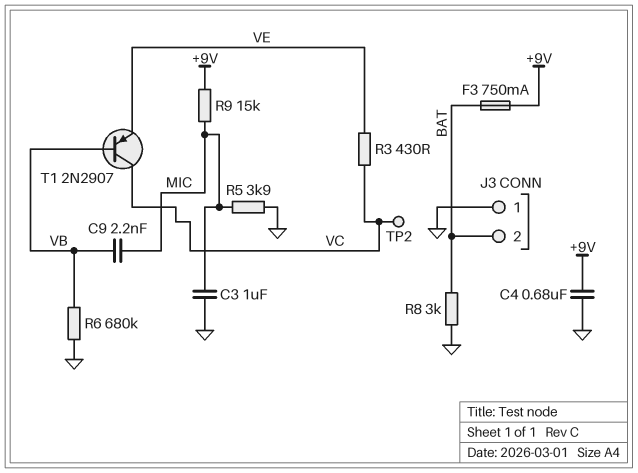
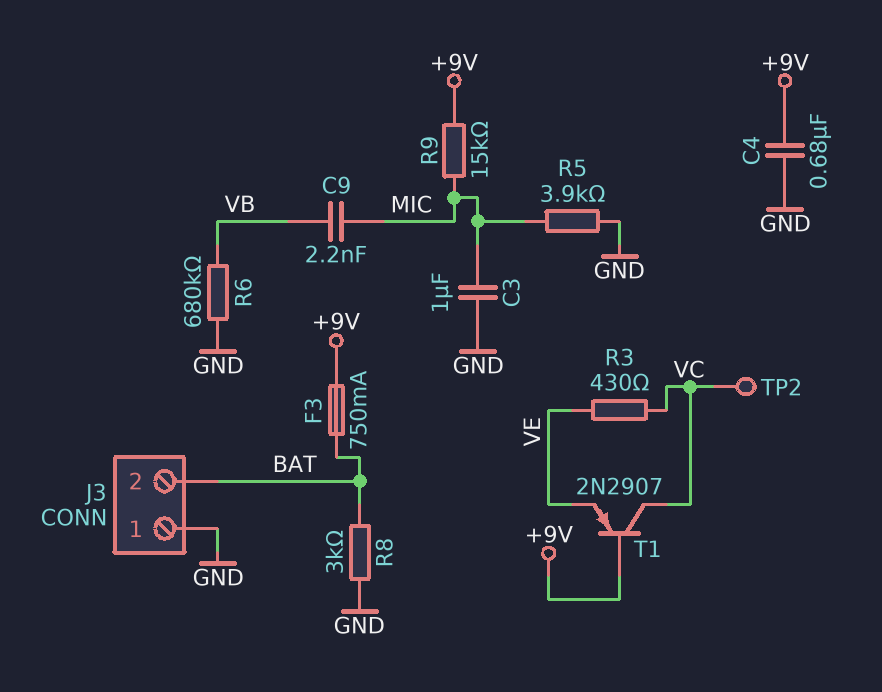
T1: PNP 2N2907 (B VB, C VC, E VE) -> PNP 2N2907 (B +9V, C VC, E VE)

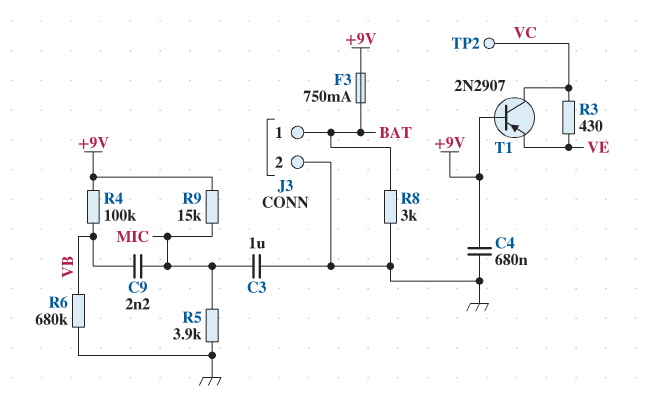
J3 pin 1: GND -> BAT
J3 pin 2: BAT -> GND
R4: none -> 100k (+9V, VB)

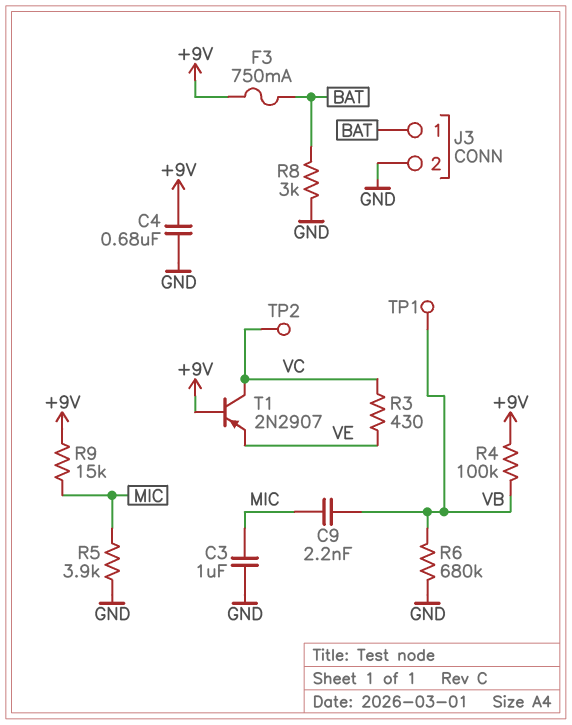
TP1: none -> test point (VB)

